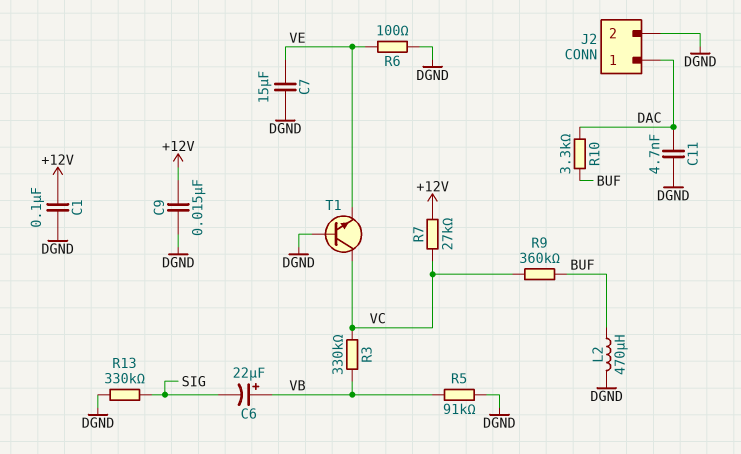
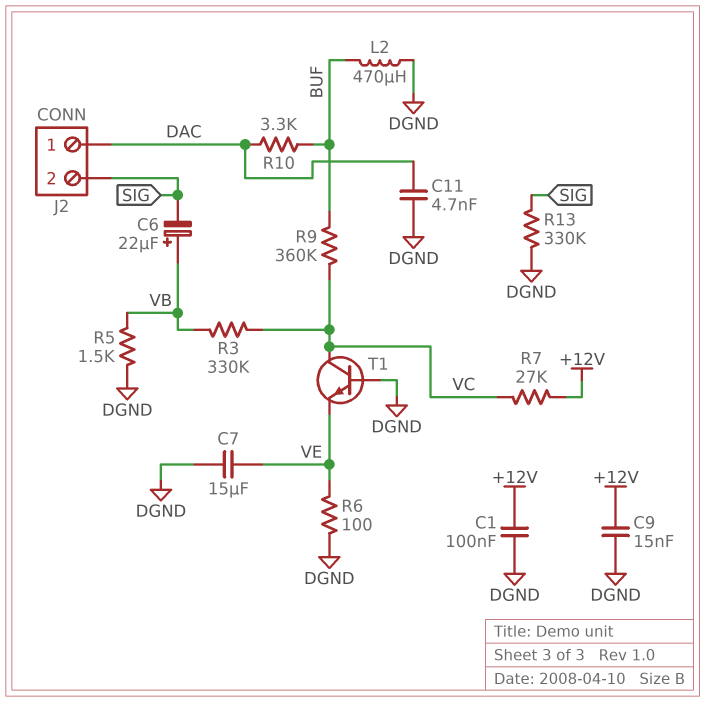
J2 pin 2: DGND -> SIG
R5: 91k (DGND, VB) -> 1.5k (DGND, VB)

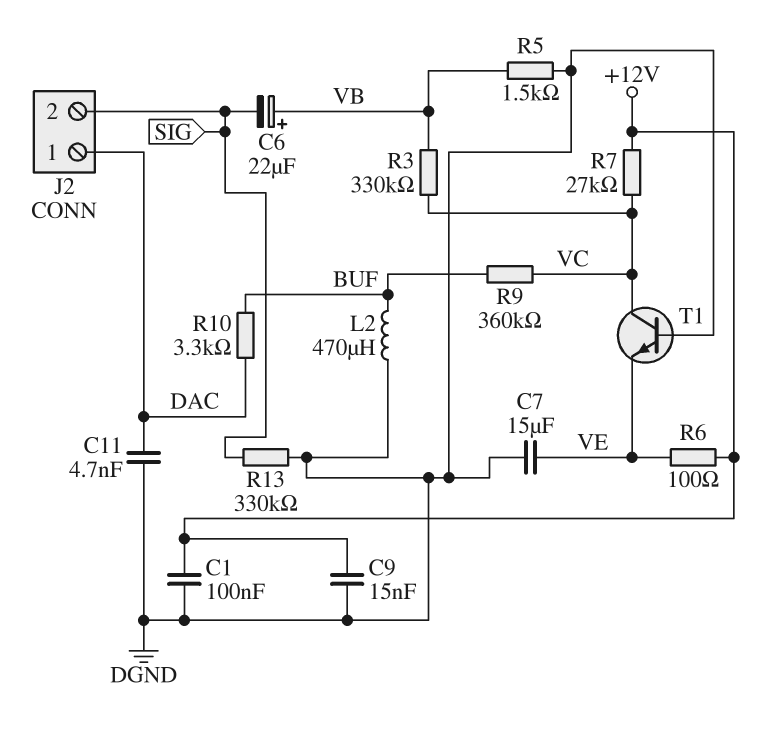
R6: 100 (DGND, VE) -> 100 (+12V, VE)

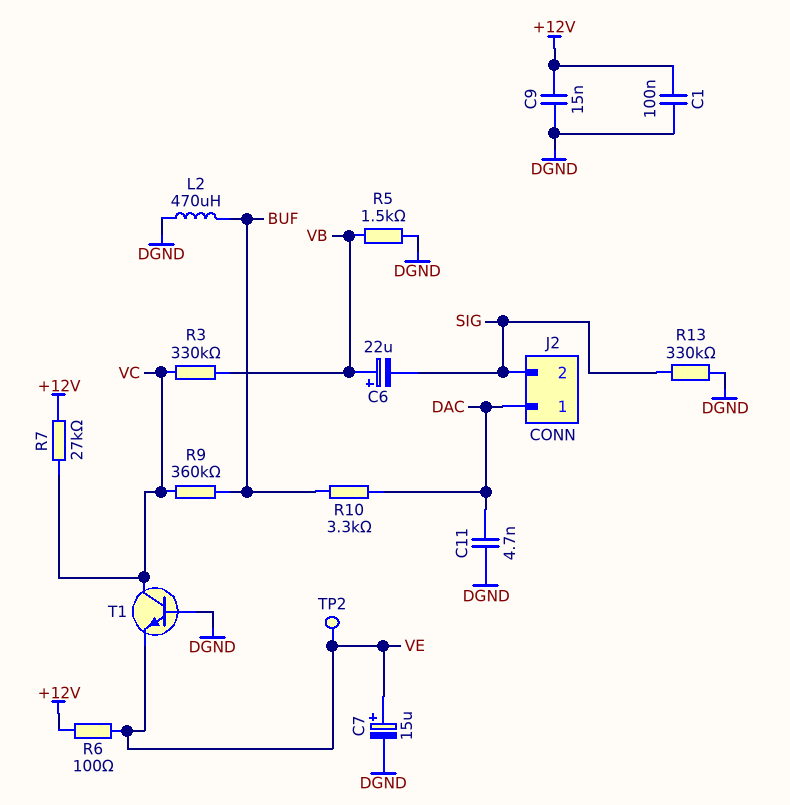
C7: 15uF (DGND, VE) -> 15uF (plus VE, minus DGND)
TP2: none -> test point (VE)

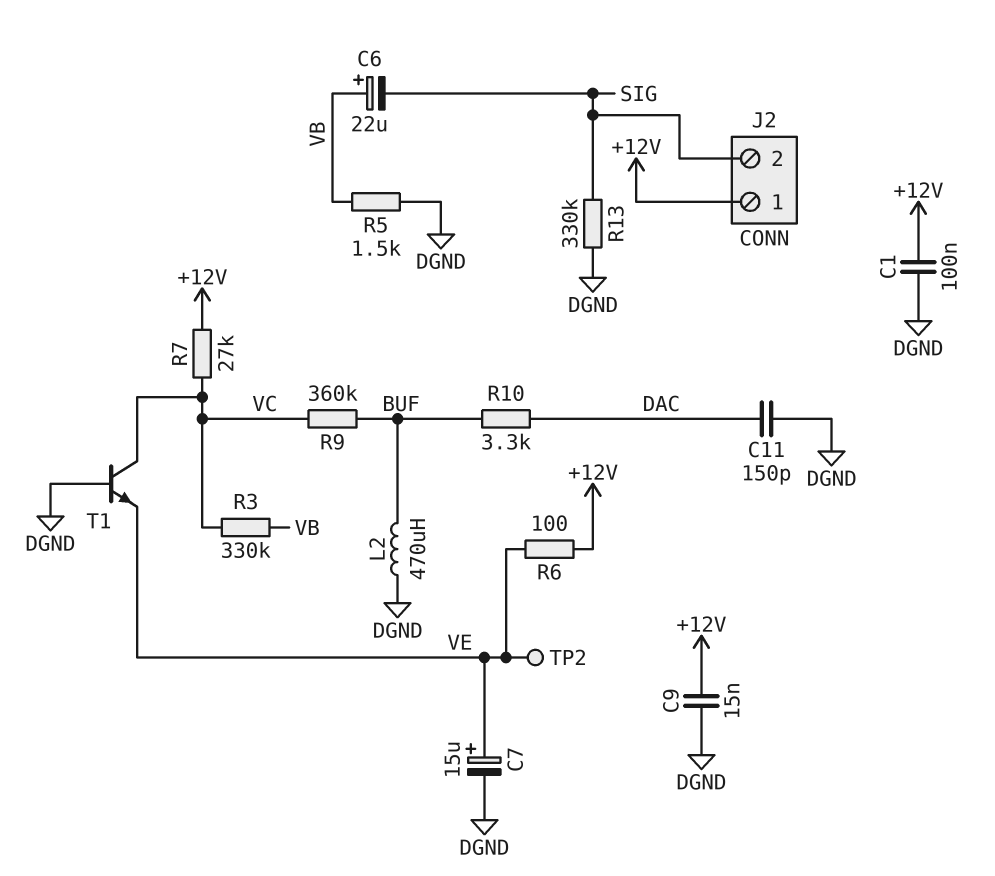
C11: 4.7nF (DAC, DGND) -> 150pF (DAC, DGND)
J2 pin 1: DAC -> +12V

